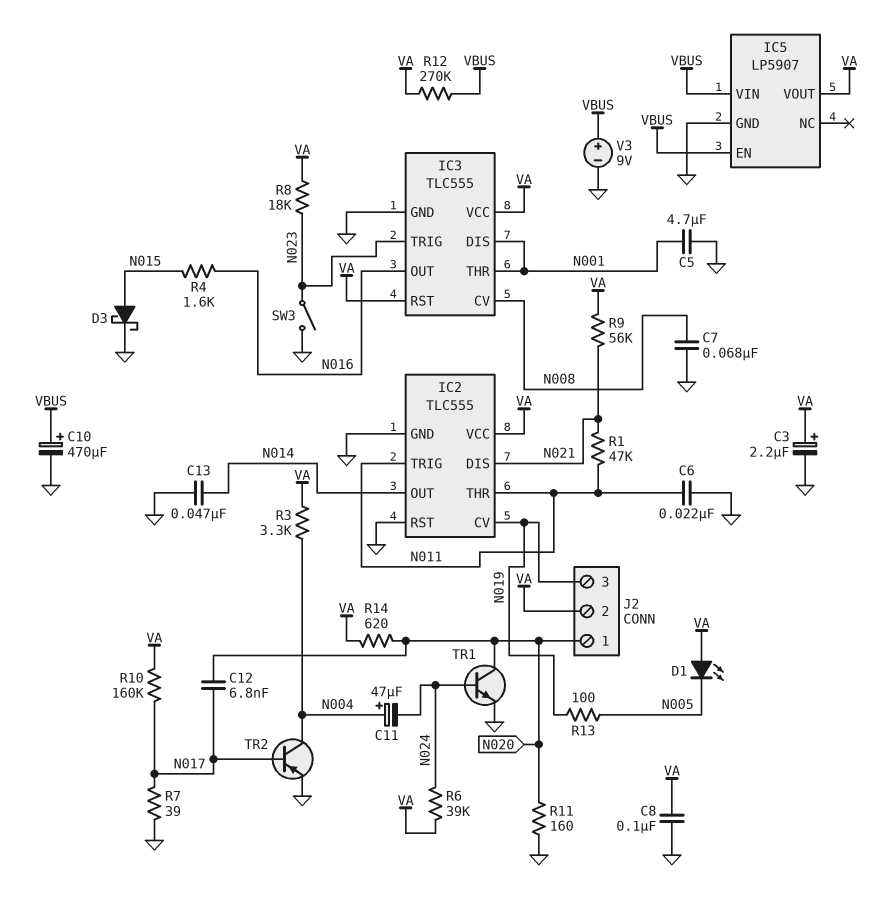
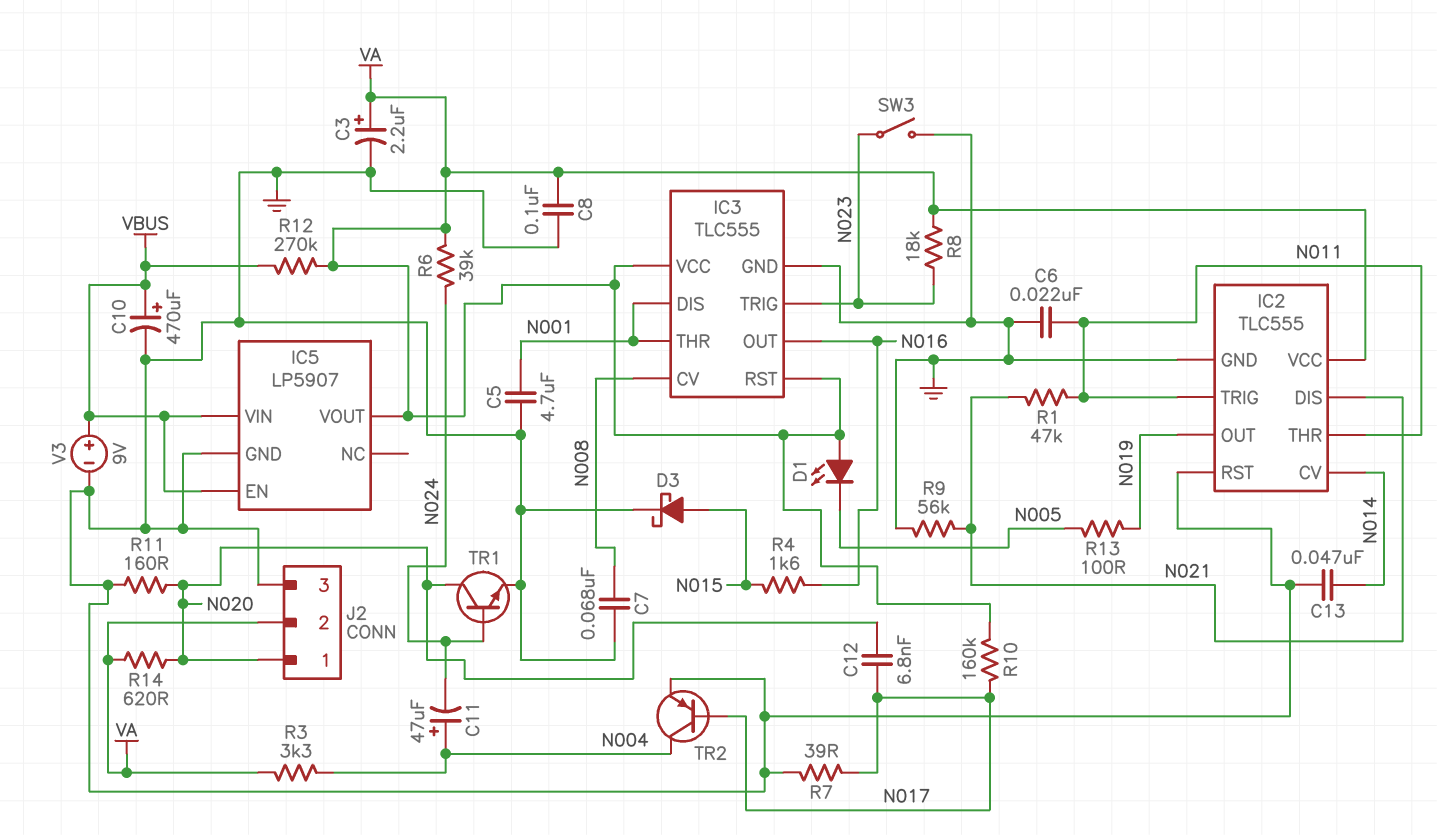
IC2 pin CV: N019 -> N014
IC2 pin OUT: N014 -> N019
J2 pin 3: N019 -> GND
R9: 56k (N021, VA) -> 56k (GND, N021)

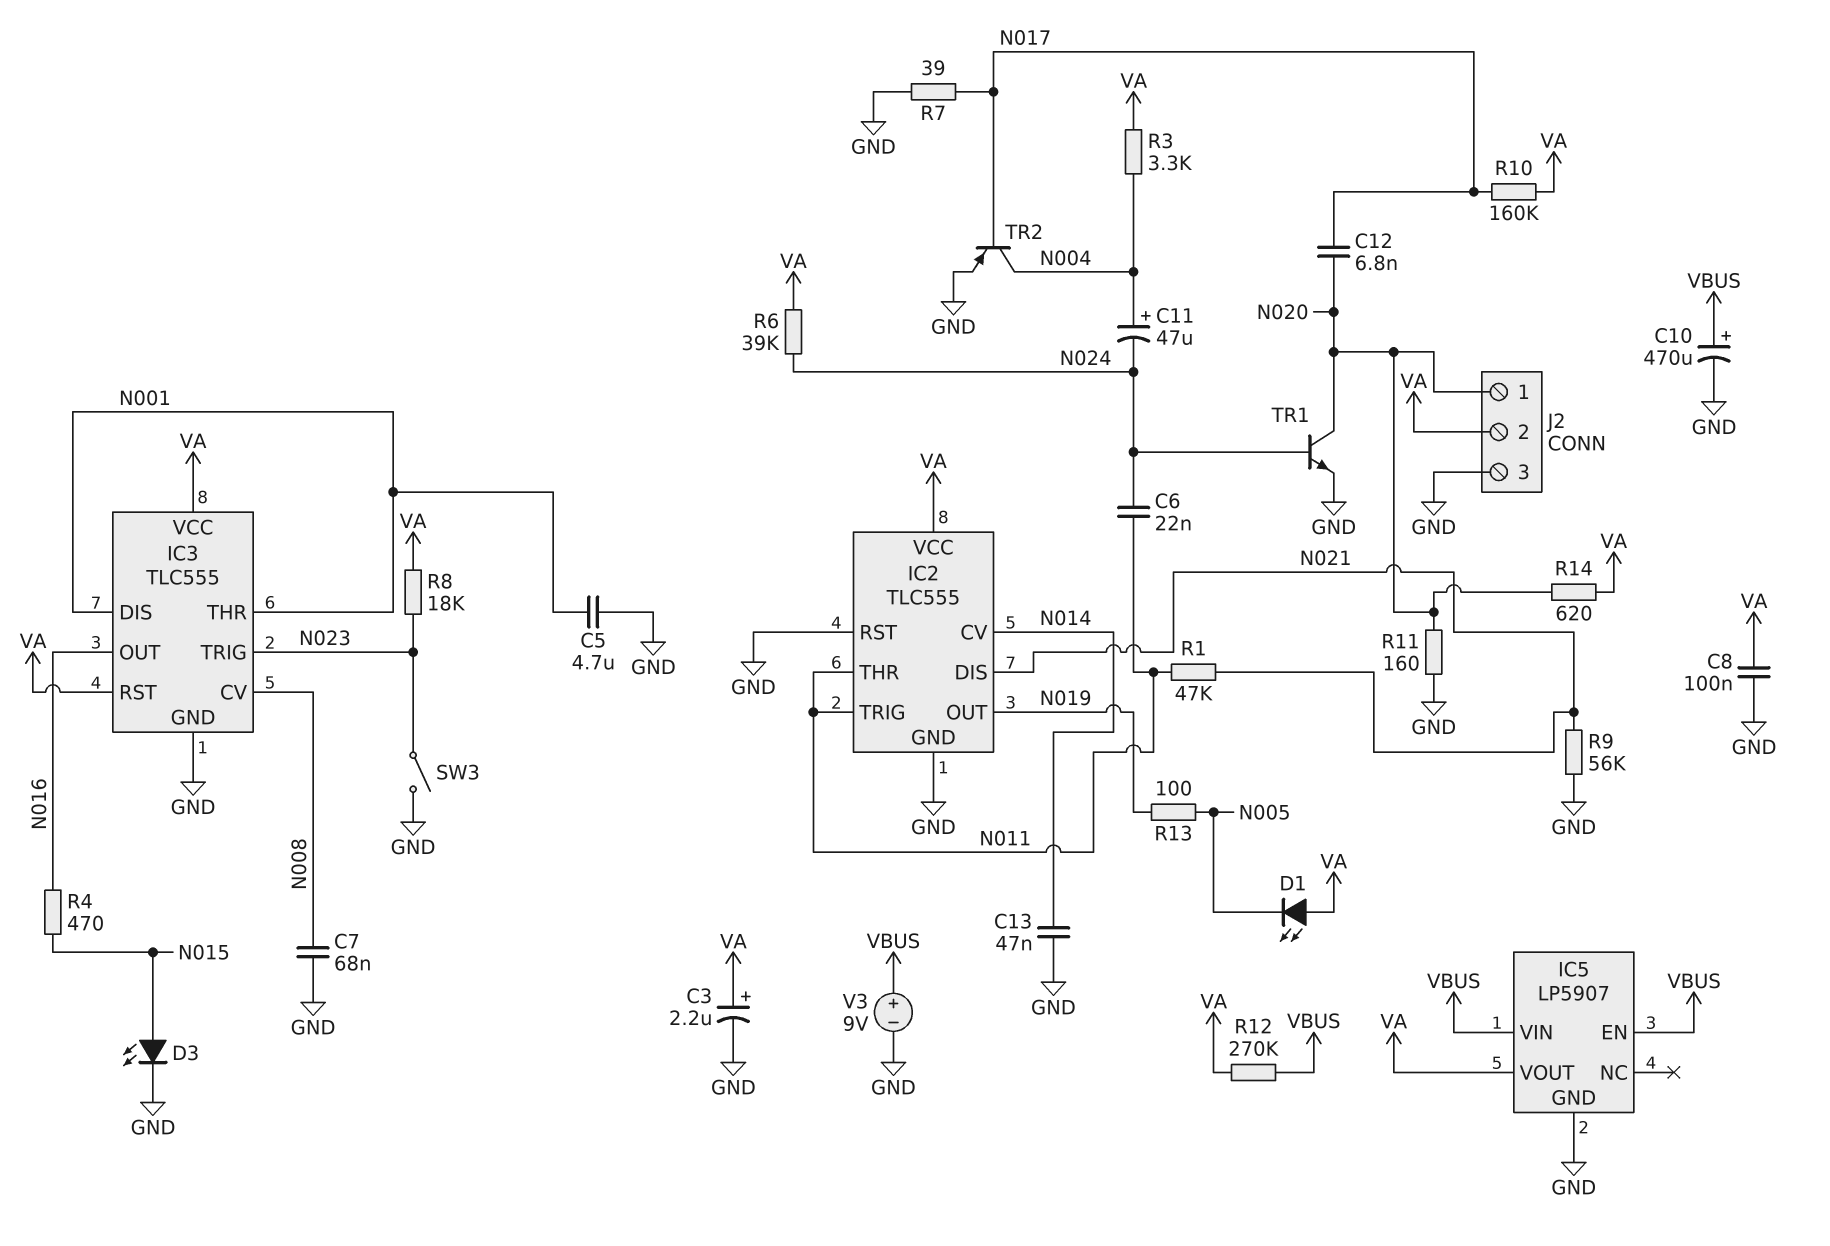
C6: 22nF (GND, N011) -> 22nF (N011, N024)
D3: schottky (A N015, K GND) -> LED (A N015, K GND)
R4: 1.6k (N015, N016) -> 470 (N015, N016)

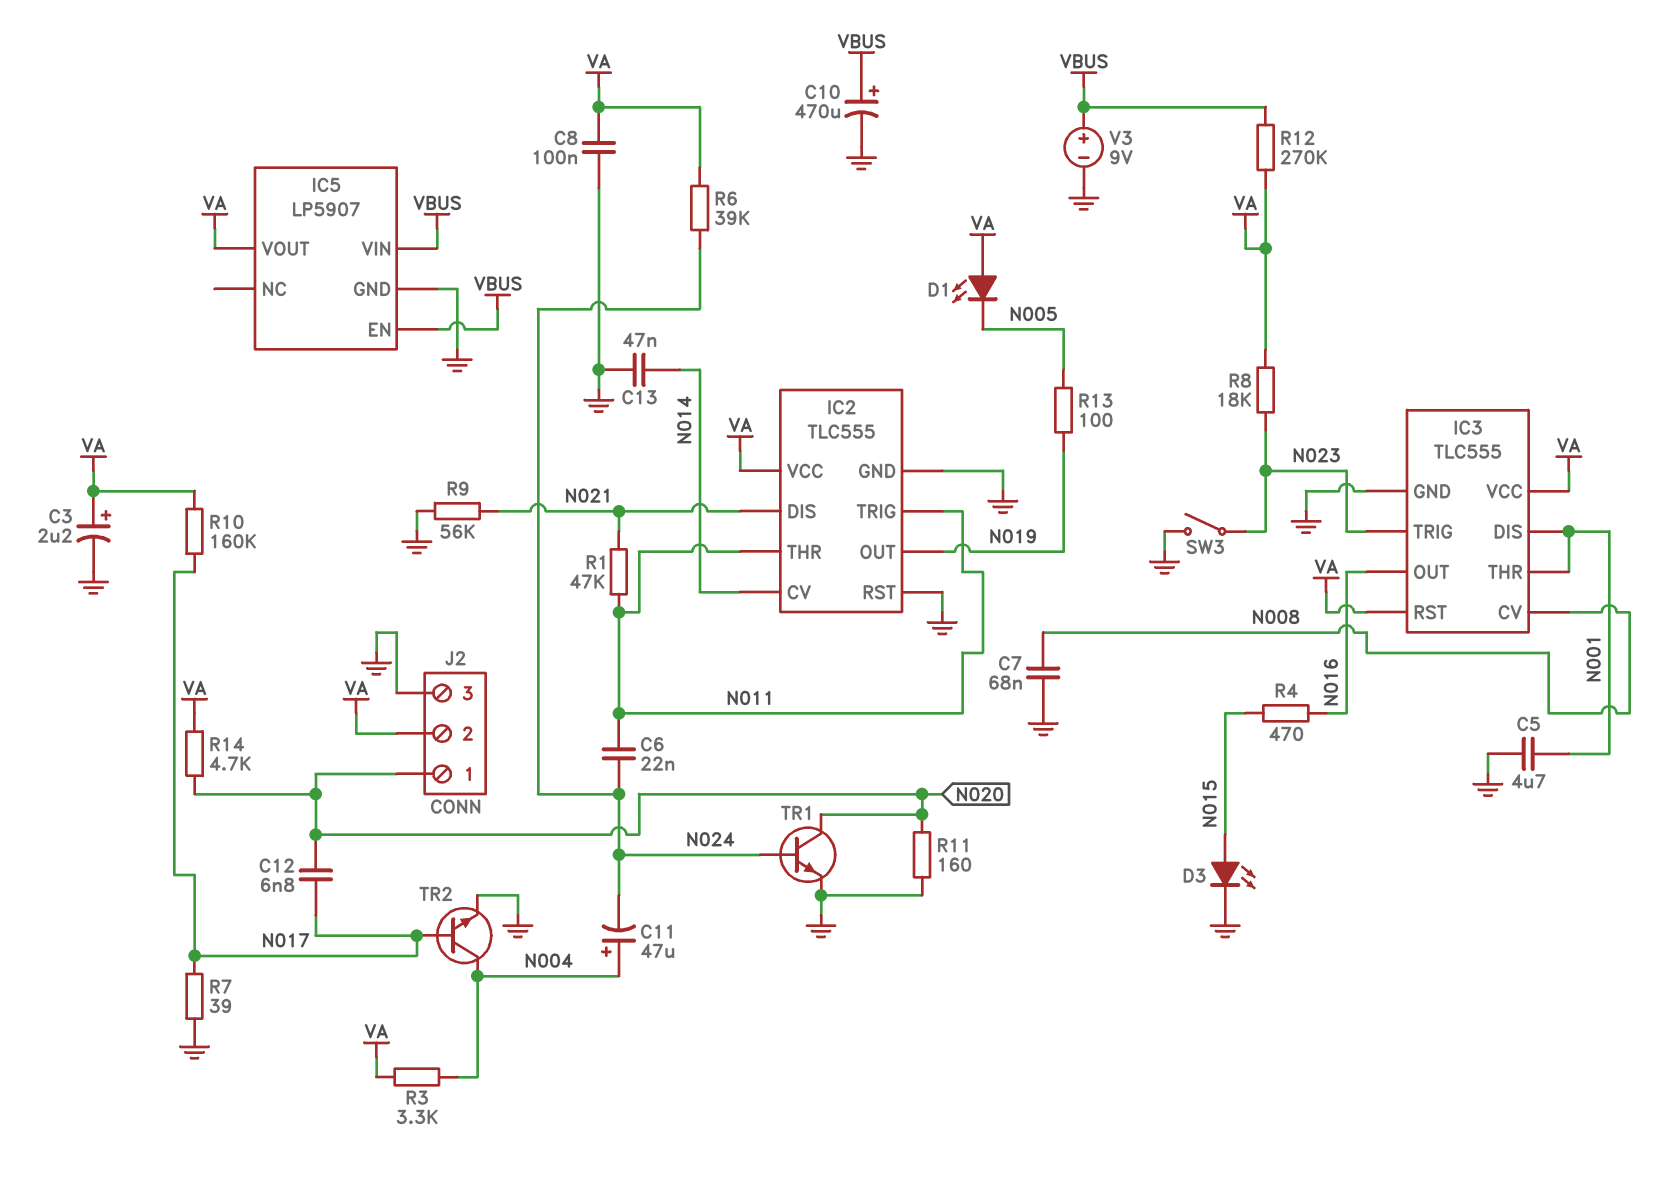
R14: 620 (N020, VA) -> 4.7k (N020, VA)
TR2: PNP (B N017, C N004, E GND) -> NPN (B N017, C N004, E GND)

